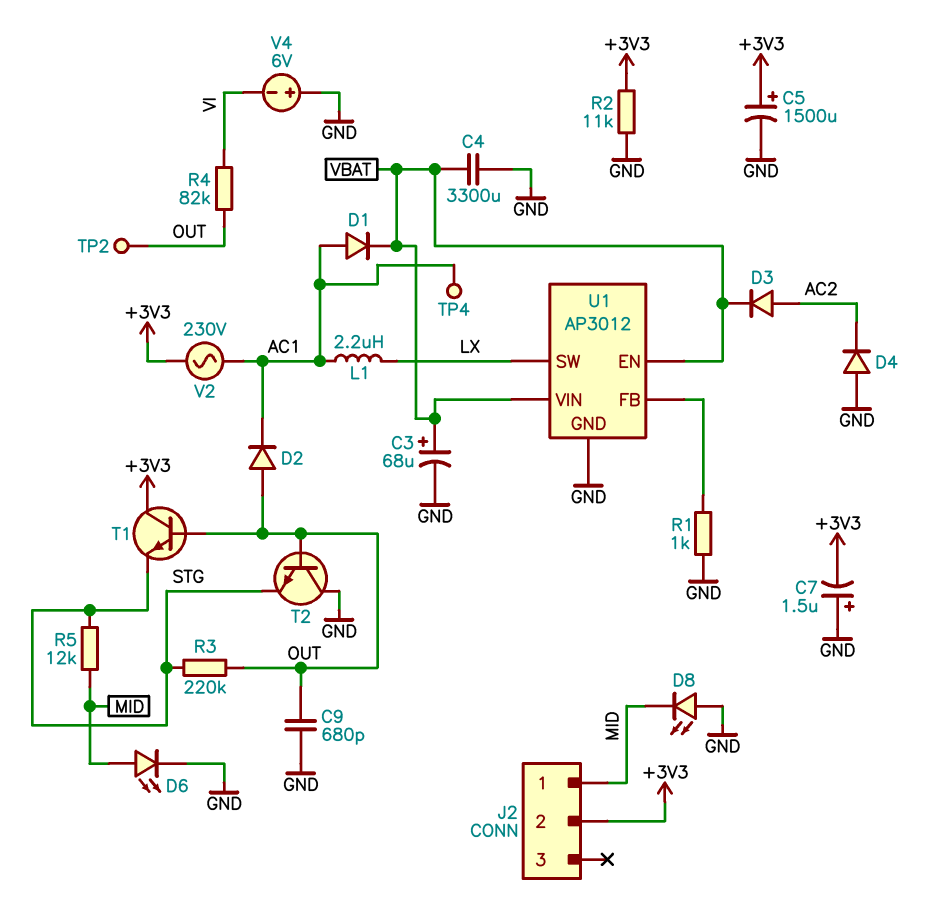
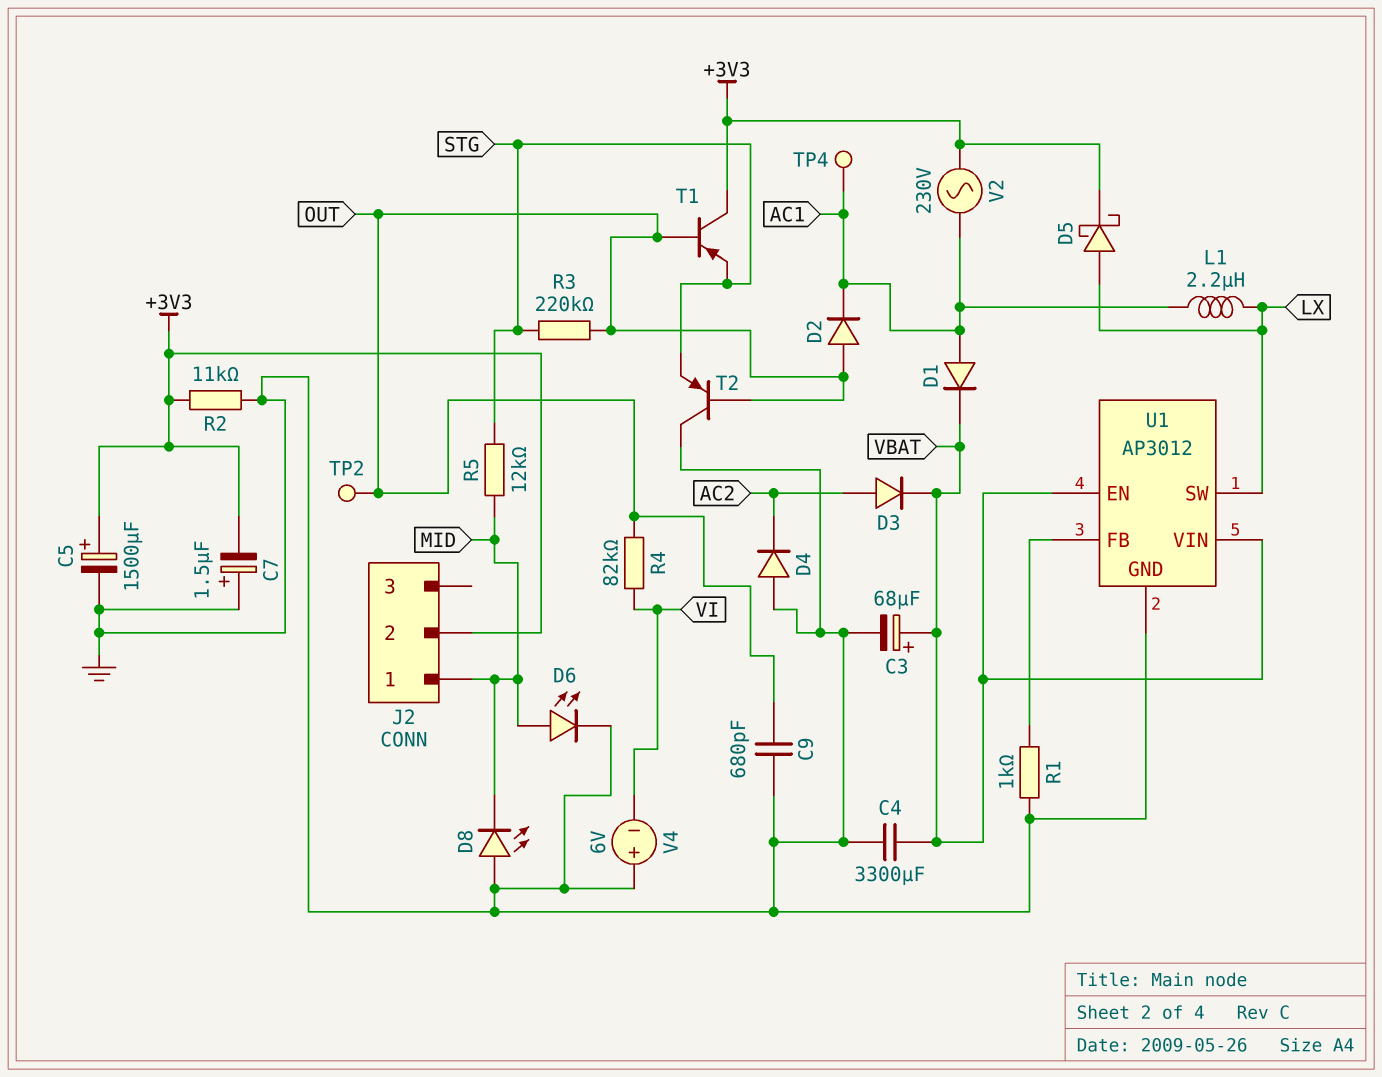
D5: none -> schottky (A LX, K +3V3)
T1: NPN (B OUT, C +3V3, E STG) -> PNP (B OUT, C +3V3, E STG)
T2: NPN (B OUT, C GND, E STG) -> PNP (B OUT, C GND, E STG)

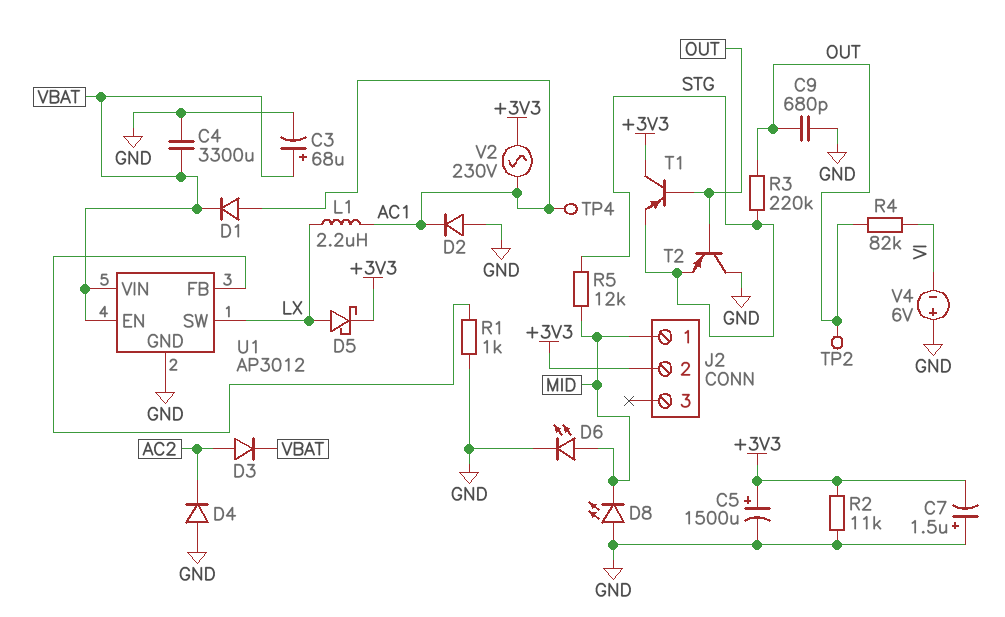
D2: diode (A OUT, K AC1) -> diode (A GND, K AC1)

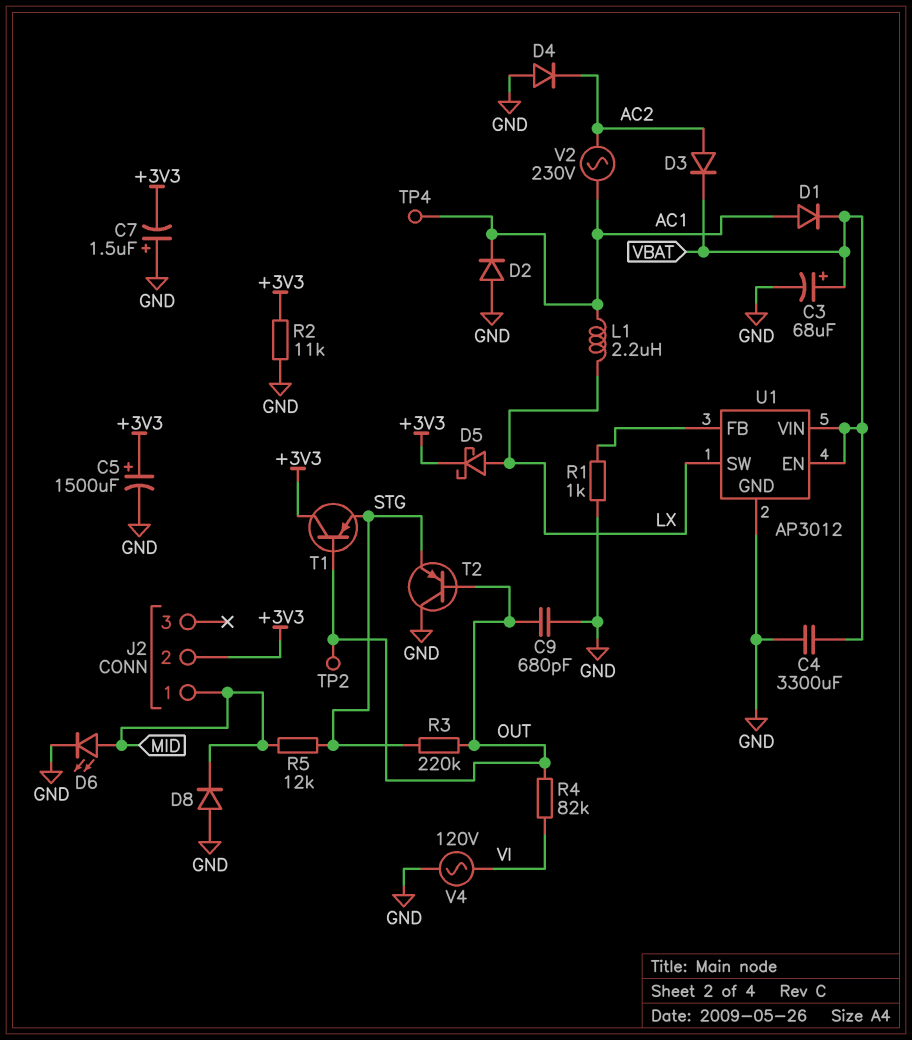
D8: LED (A GND, K MID) -> diode (A GND, K MID)
V2: AC 230V (+3V3, AC1) -> AC 230V (AC1, AC2)
V4: 6V (plus GND, minus VI) -> AC 120V (GND, VI)

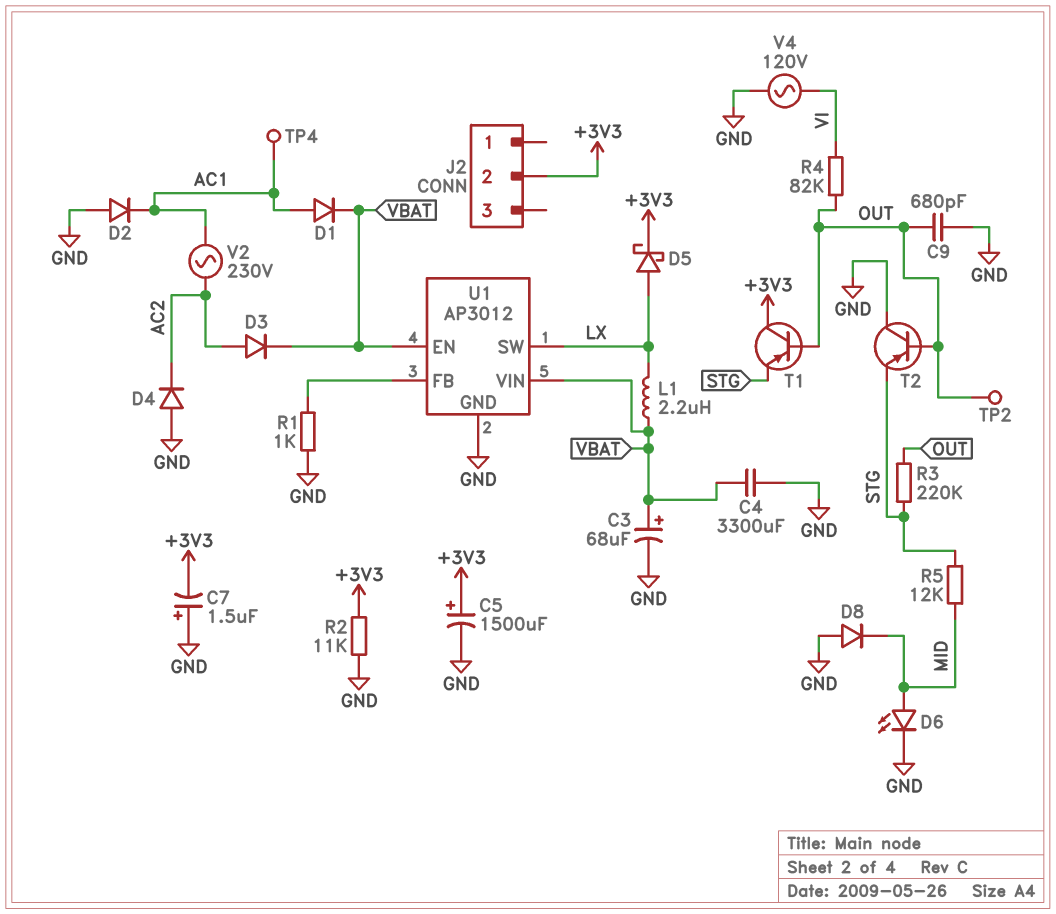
J2 pin 1: MID -> none
L1: 2.2uH (AC1, LX) -> 2.2uH (LX, VBAT)

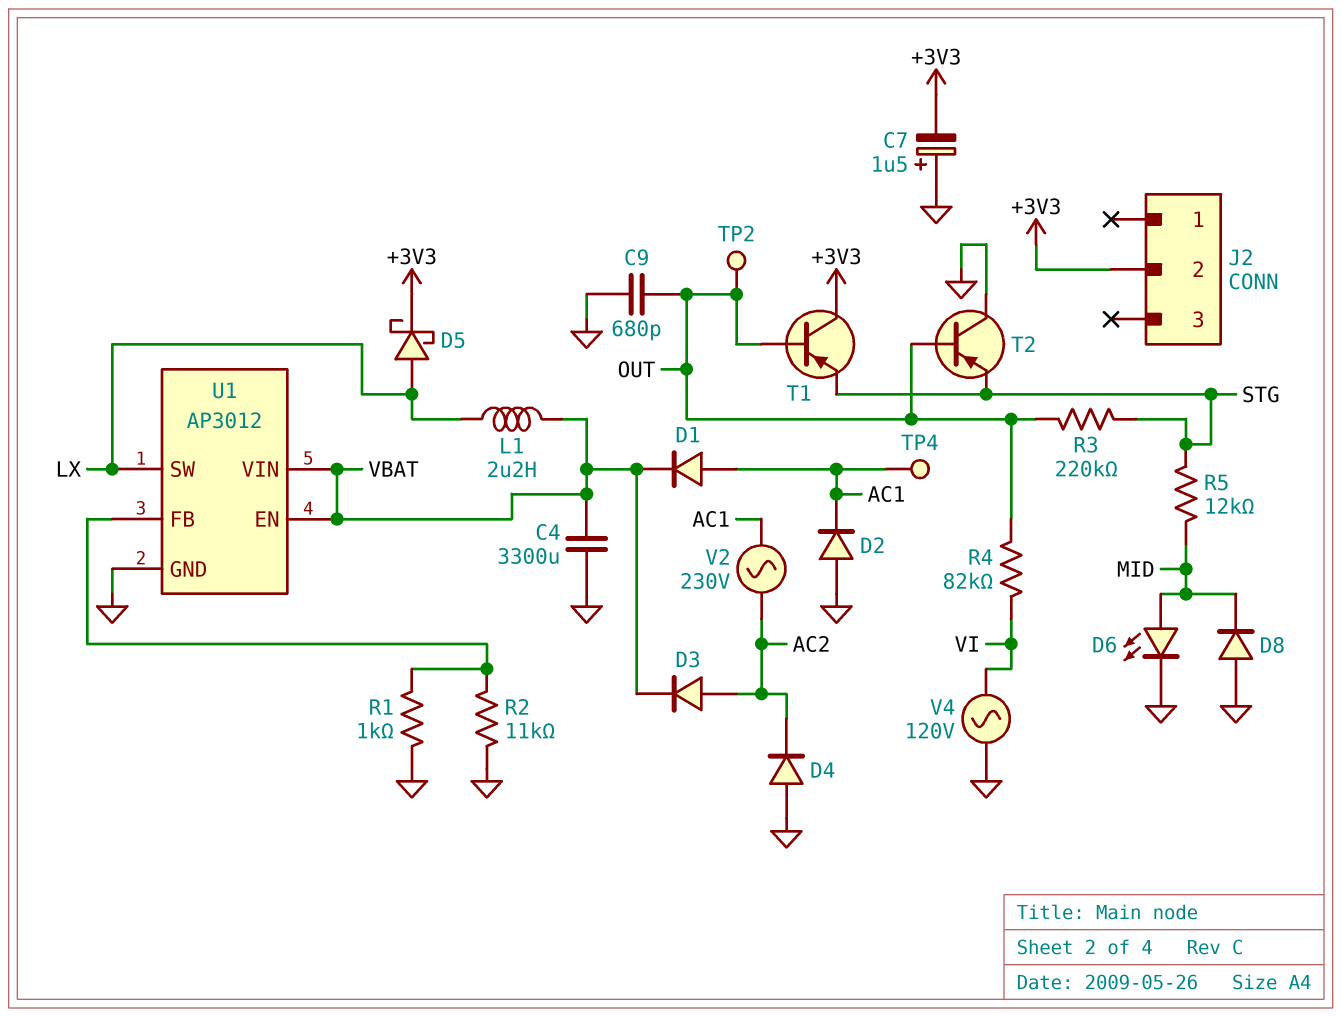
C3: 68uF (plus VBAT, minus GND) -> none
C5: 1500uF (plus +3V3, minus GND) -> none
R2: 11k (+3V3, GND) -> 11k (GND, U1/FB)

